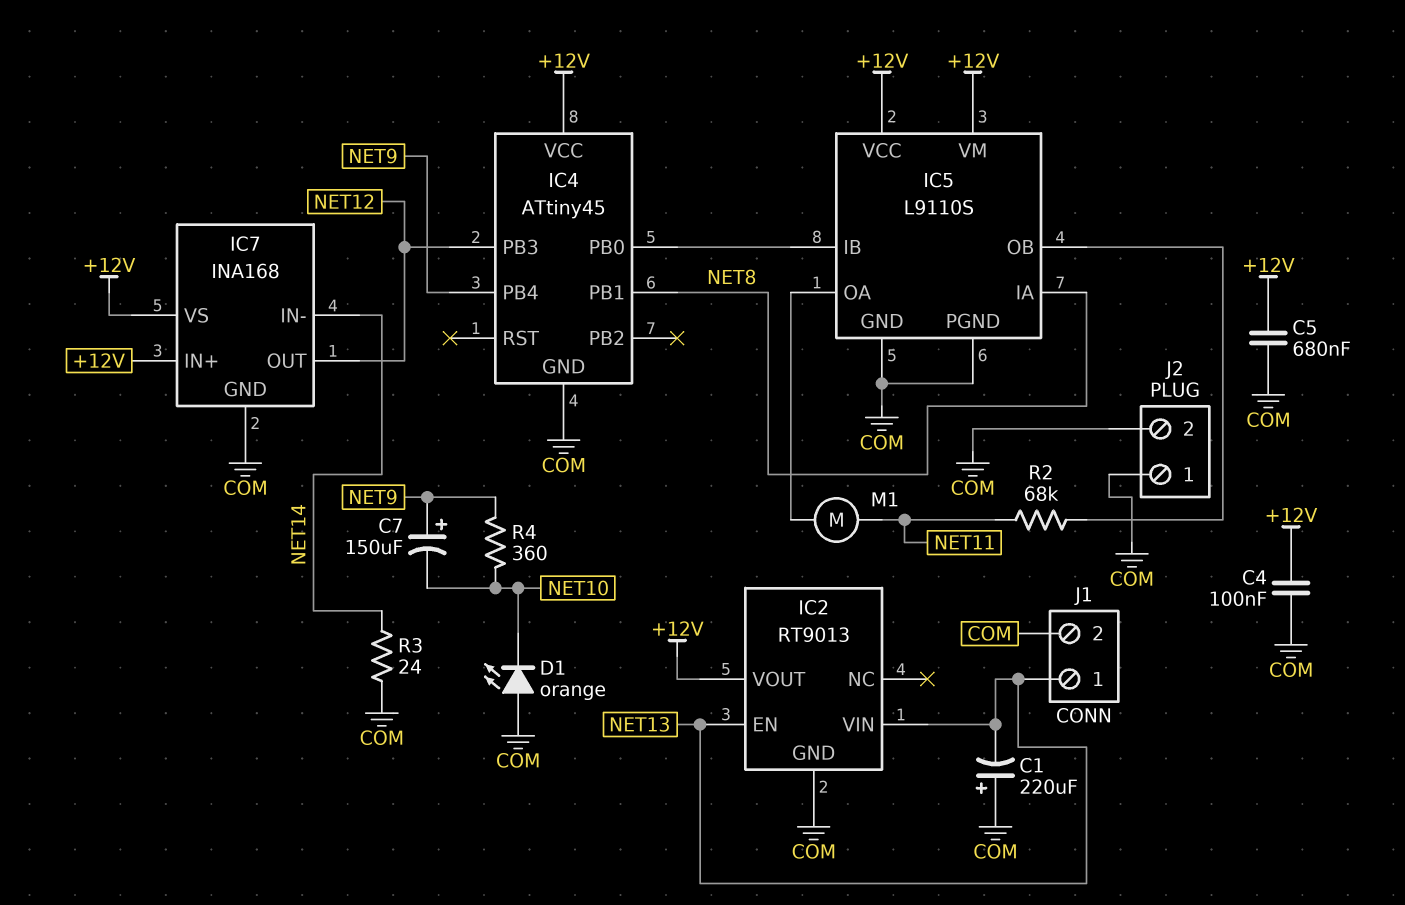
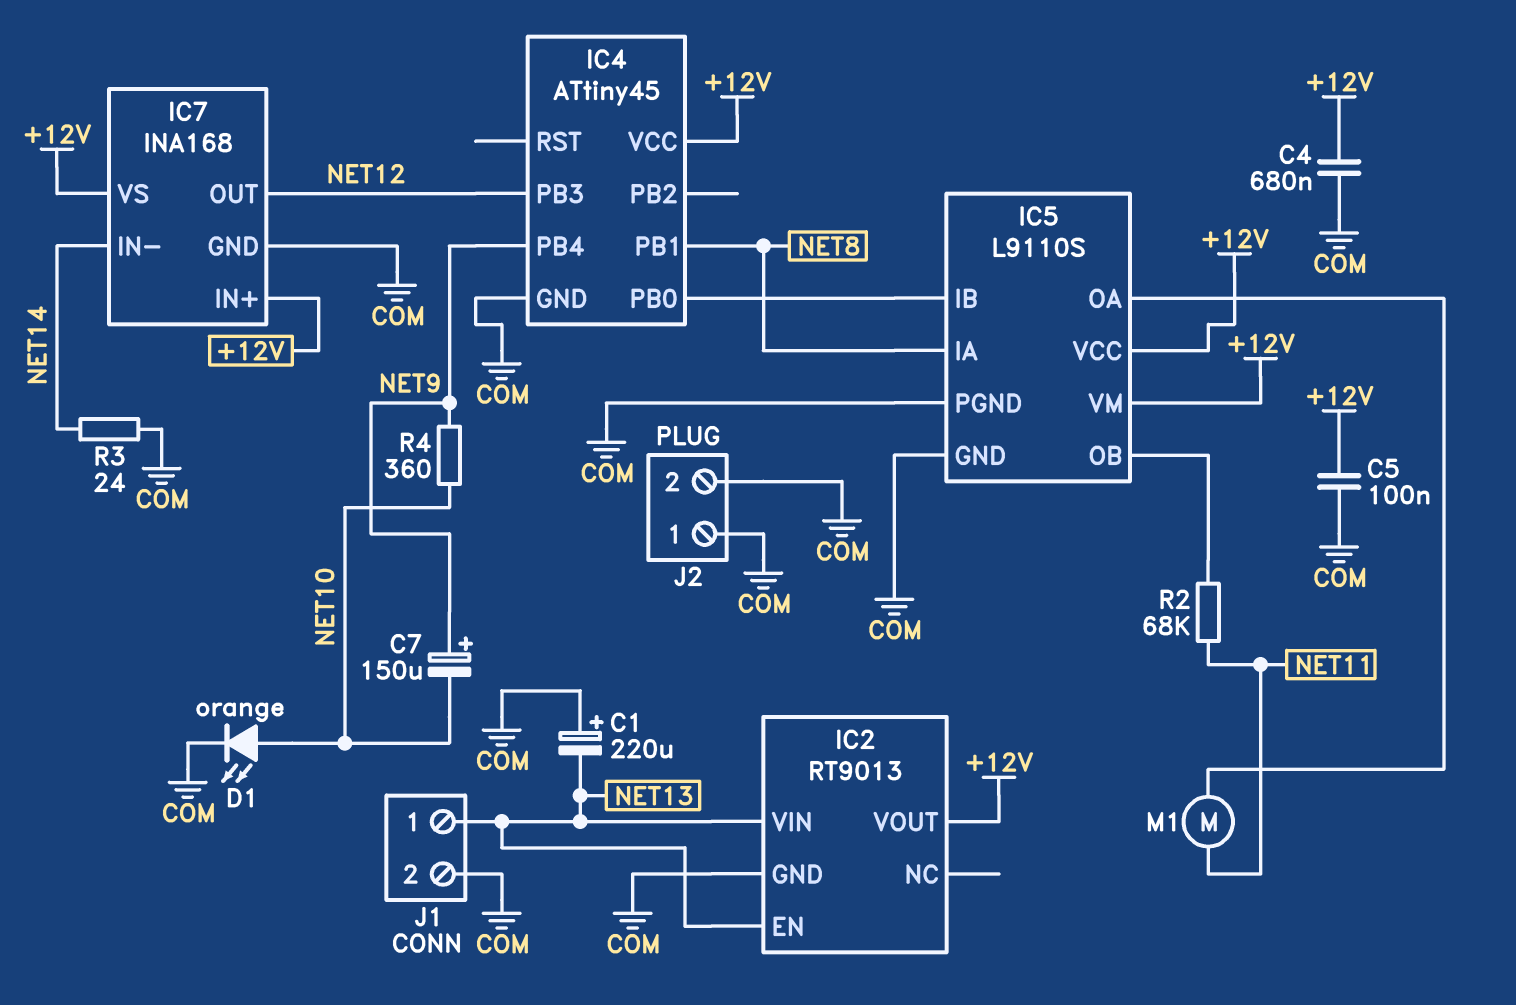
C4: 100nF (+12V, COM) -> 680nF (+12V, COM)
C5: 680nF (+12V, COM) -> 100nF (+12V, COM)
D1: LED orange (A COM, K NET10) -> LED orange (A NET10, K COM)

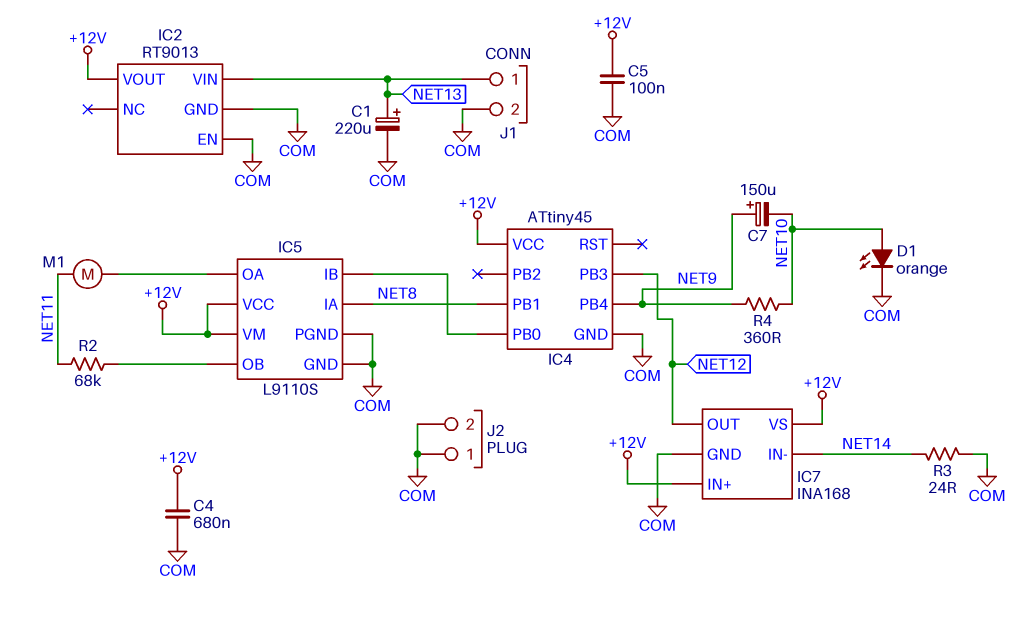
C1: 220uF (plus COM, minus NET13) -> 220uF (plus NET13, minus COM)
IC2 pin EN: NET13 -> COM

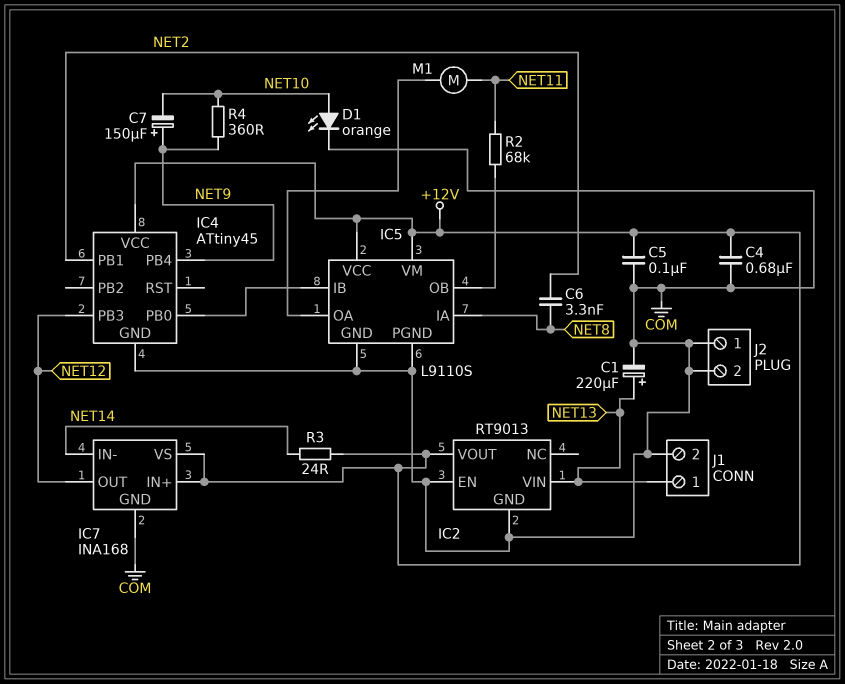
C6: none -> 3.3nF (NET2, NET8)
IC4 pin PB1: NET8 -> NET2
R3: 24 (COM, NET14) -> 24 (+12V, NET14)

